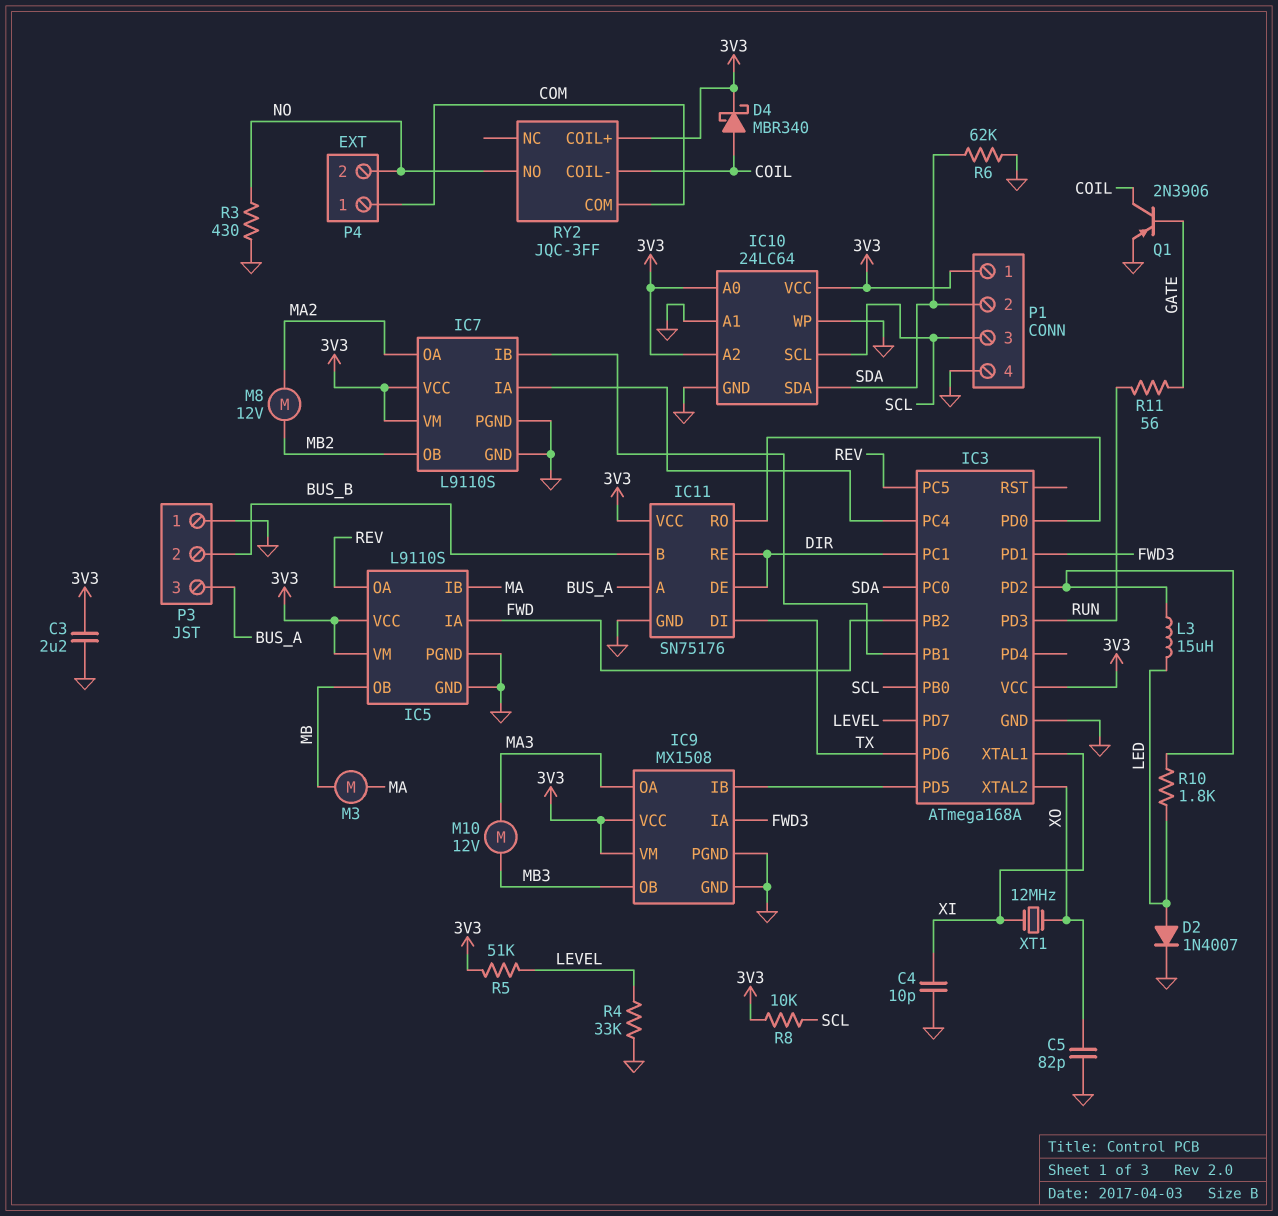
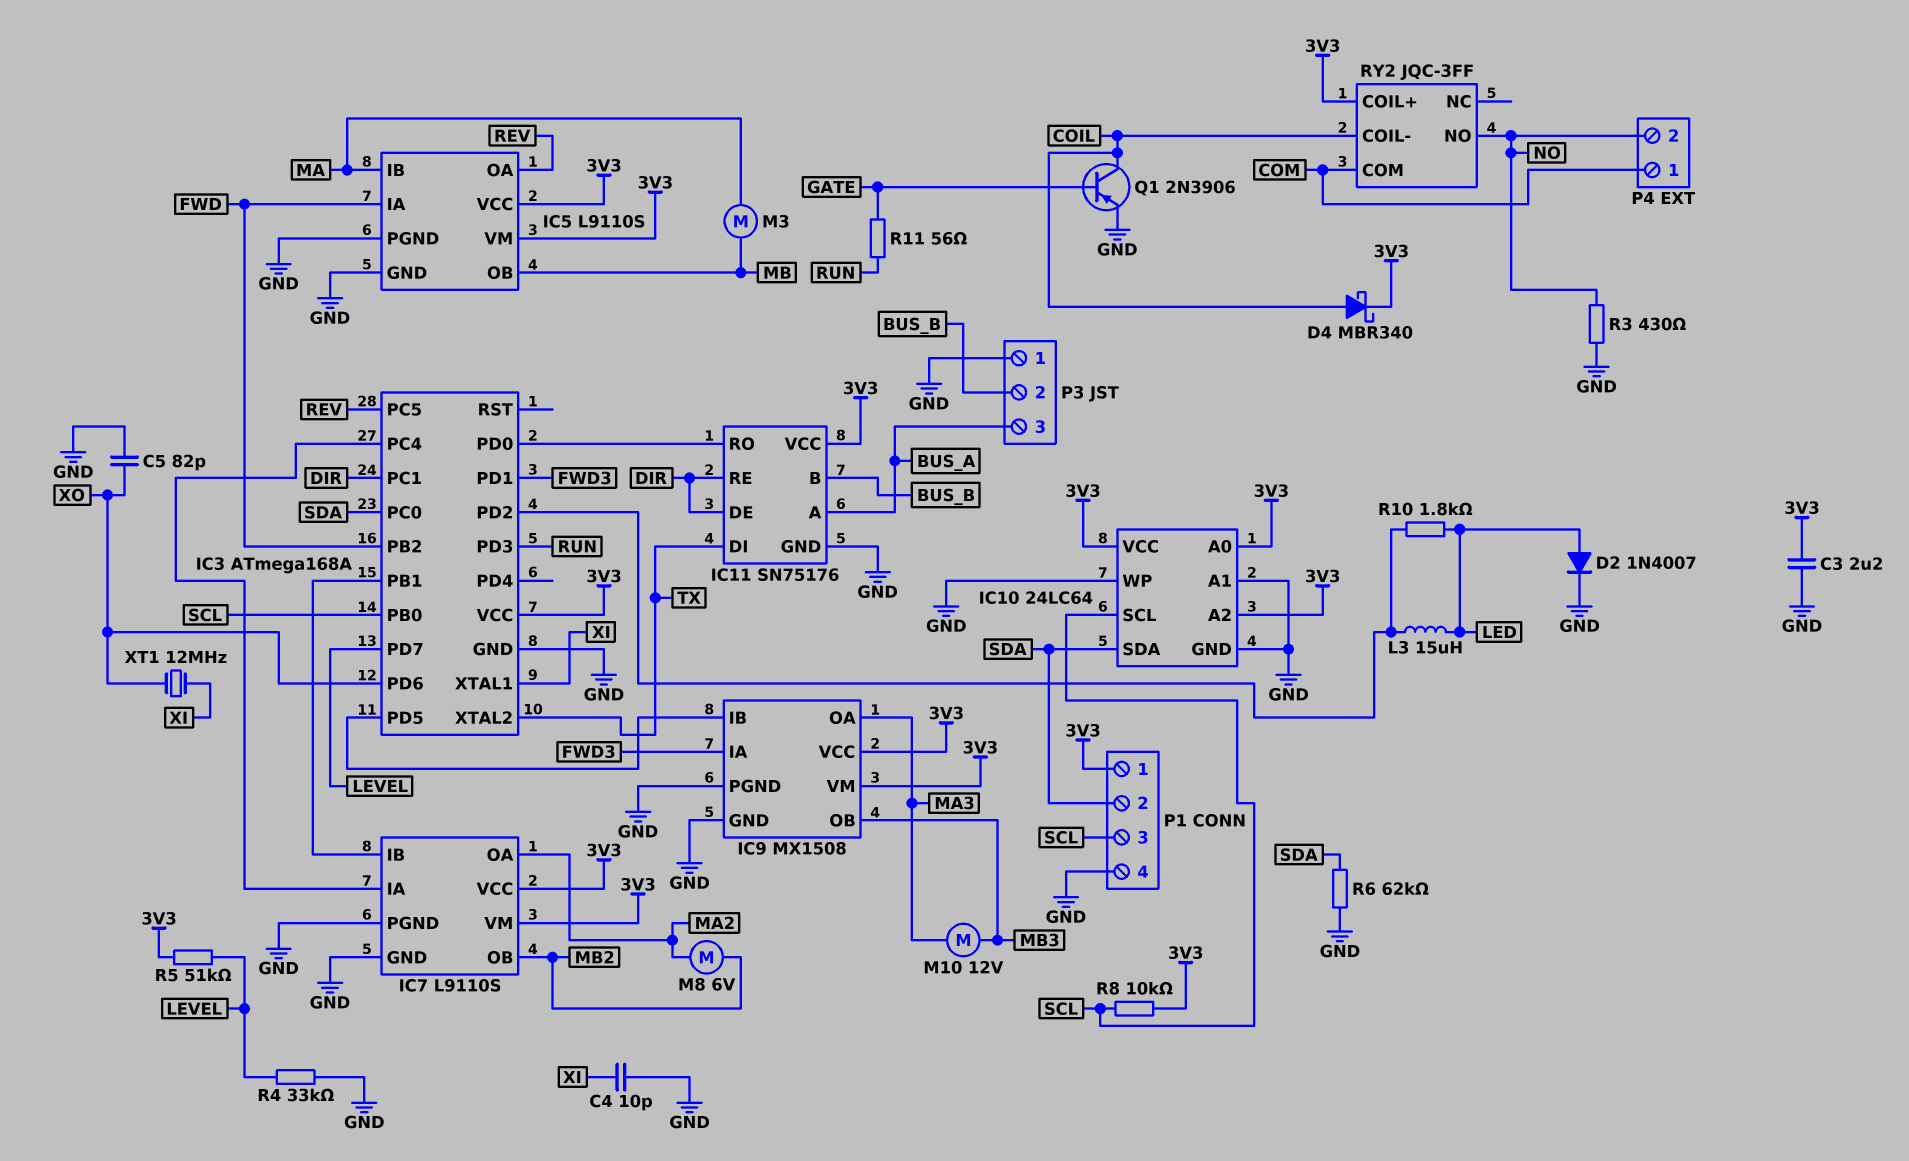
IC3 pin PD6: TX -> XO
IC3 pin XTAL2: XO -> TX
M8: motor 12V (MA2, MB2) -> motor 6V (MA2, MB2)

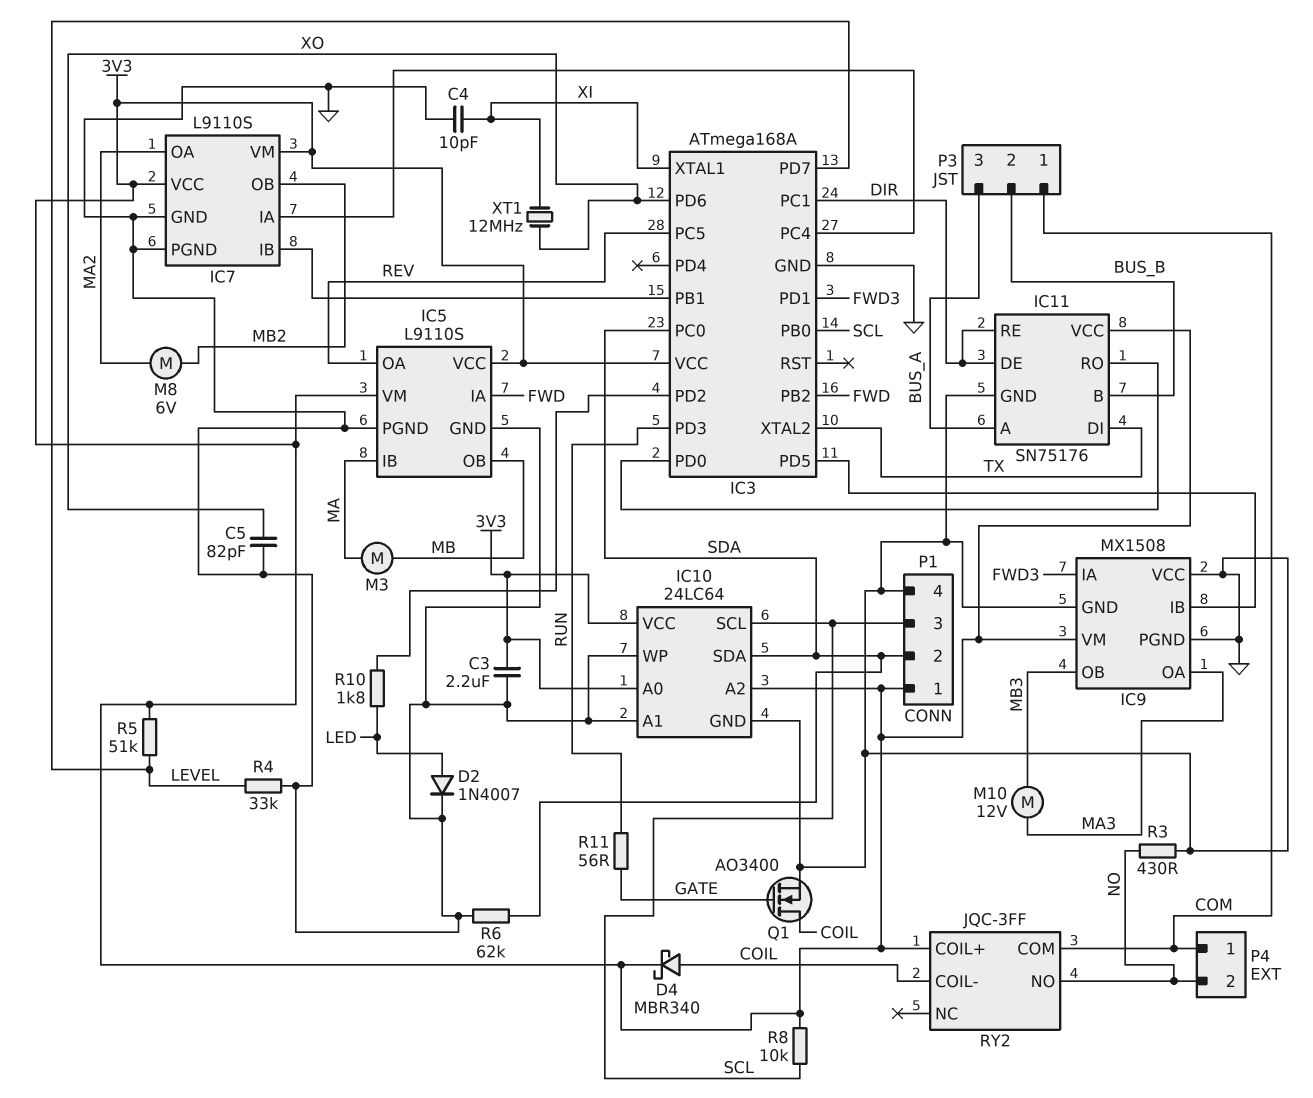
IC9 pin VCC: 3V3 -> GND
L3: 15uH (IC3/PD2, LED) -> none
P3 pin 1: GND -> COM
Q1: PNP 2N3906 (B GATE, C COIL, E GND) -> NMOS AO3400 (G GATE, D COIL, S GND)

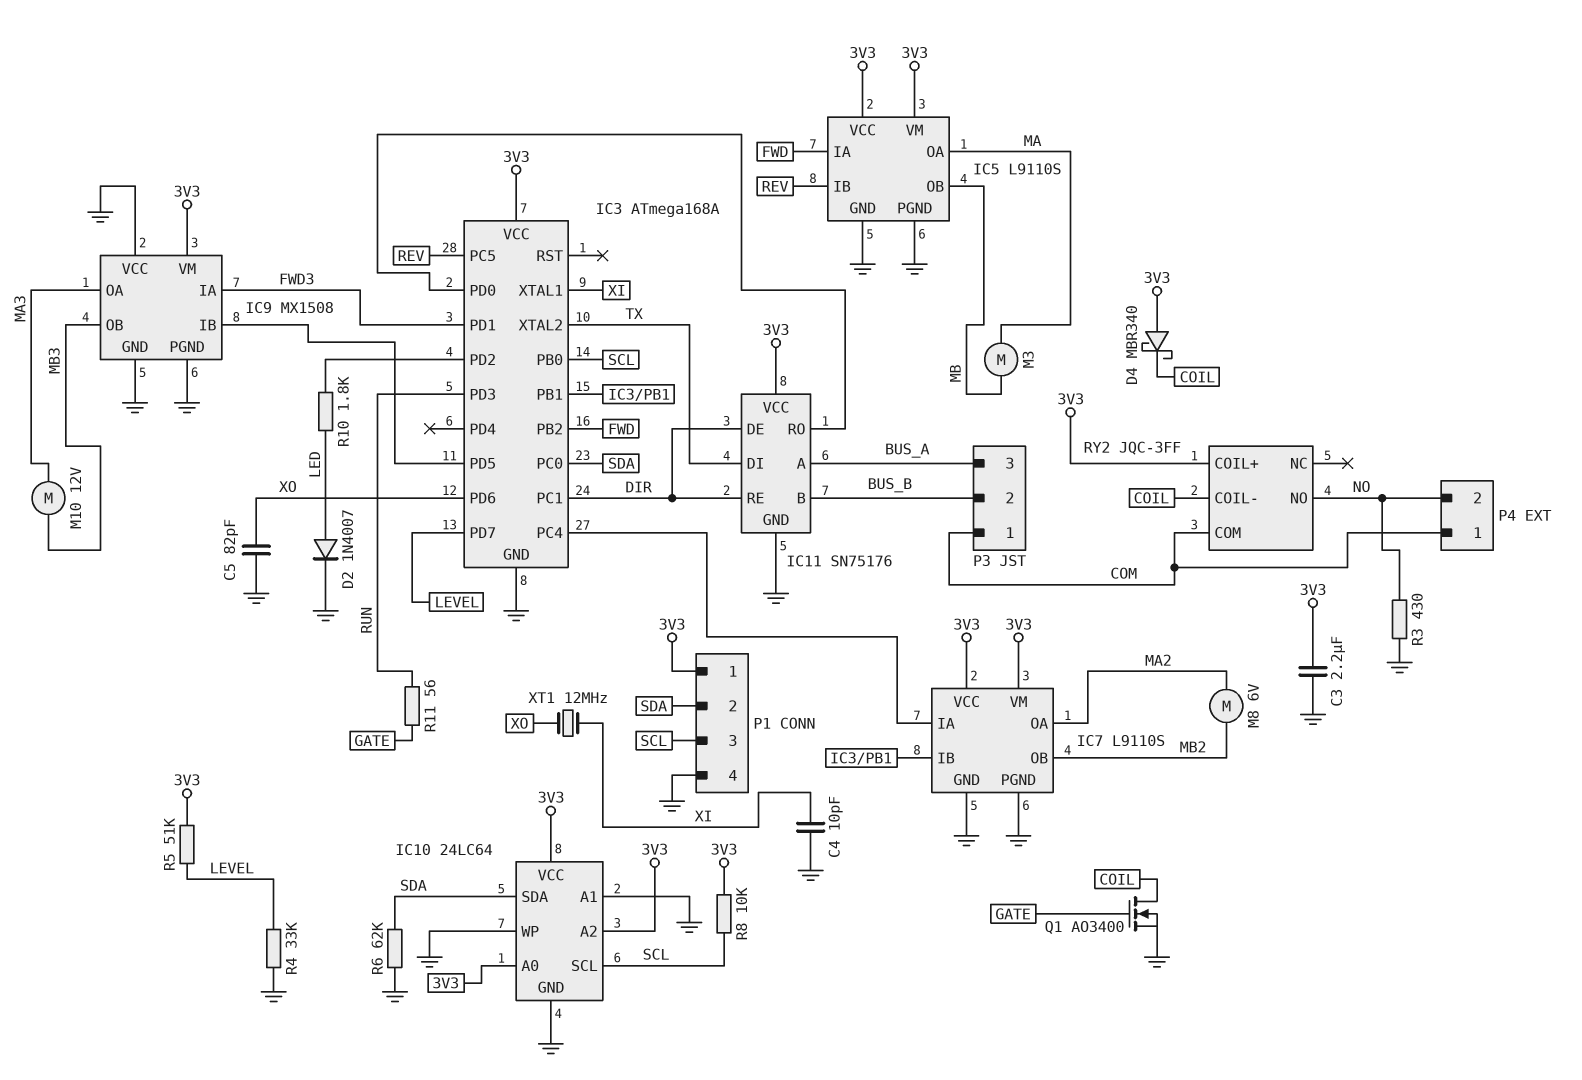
D4: schottky MBR340 (A COIL, K 3V3) -> schottky MBR340 (A 3V3, K COIL)
IC5 pin IB: MA -> REV
IC5 pin OA: REV -> MA

